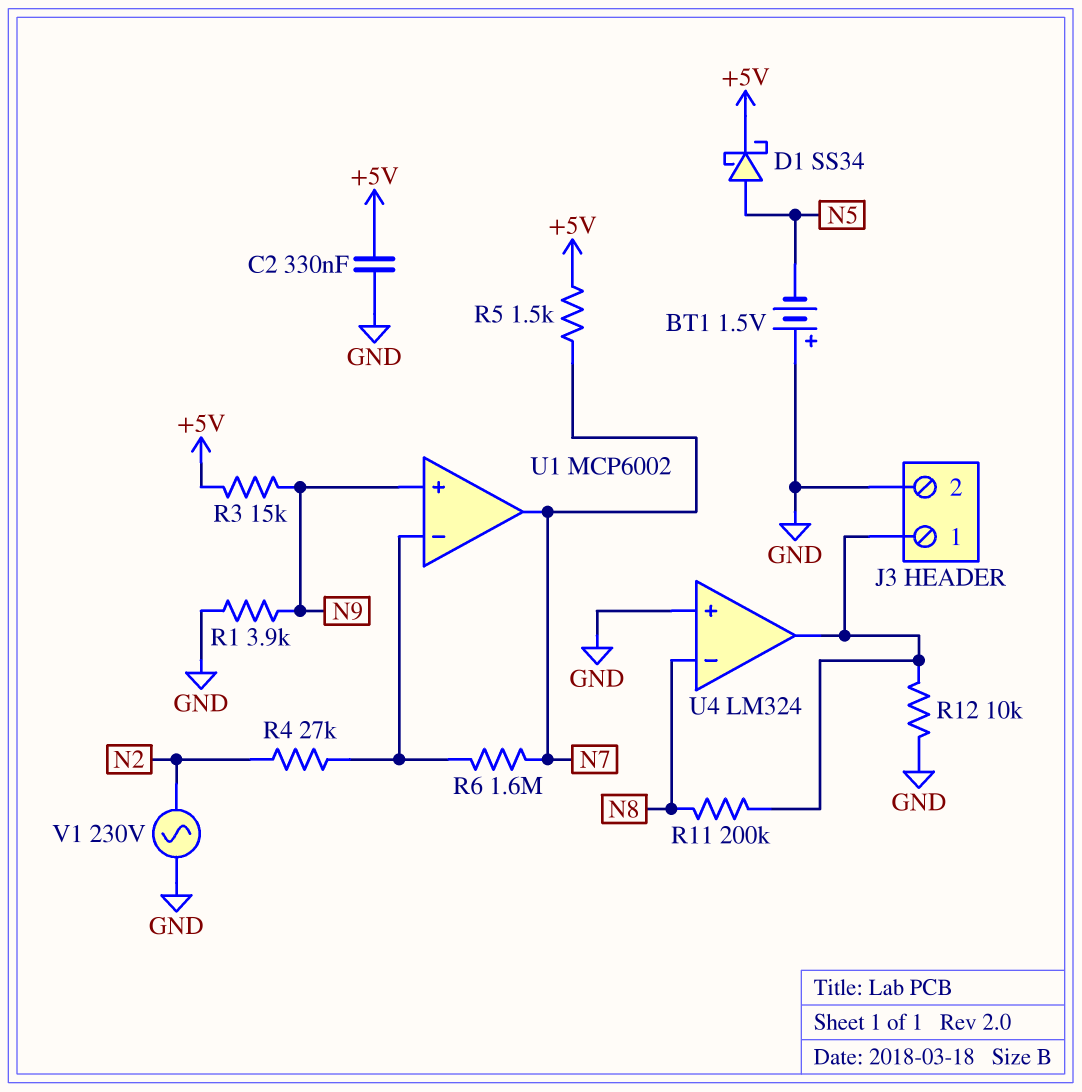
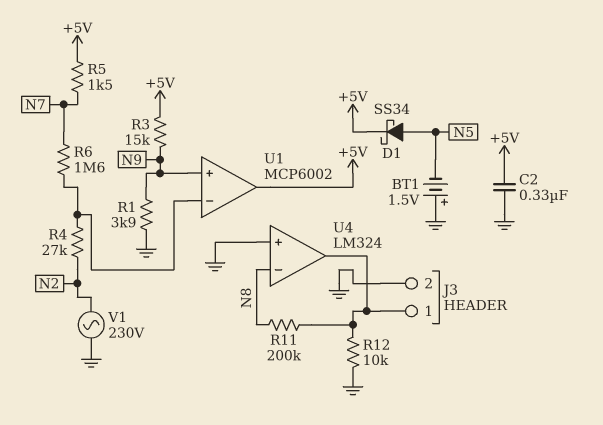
U1 pin out: N7 -> +5V

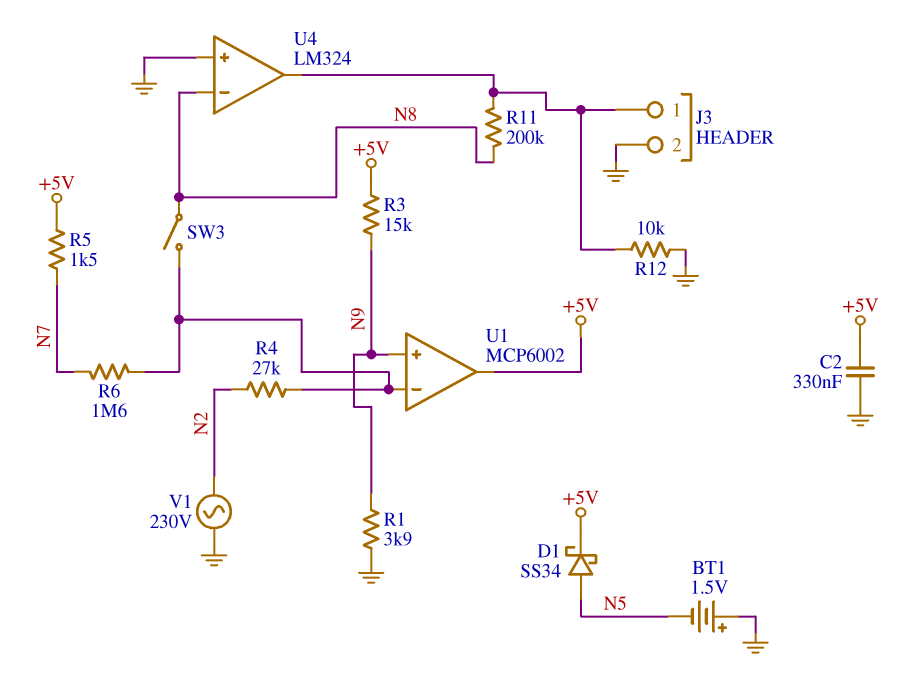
SW3: none -> switch (N8, U1/in-)

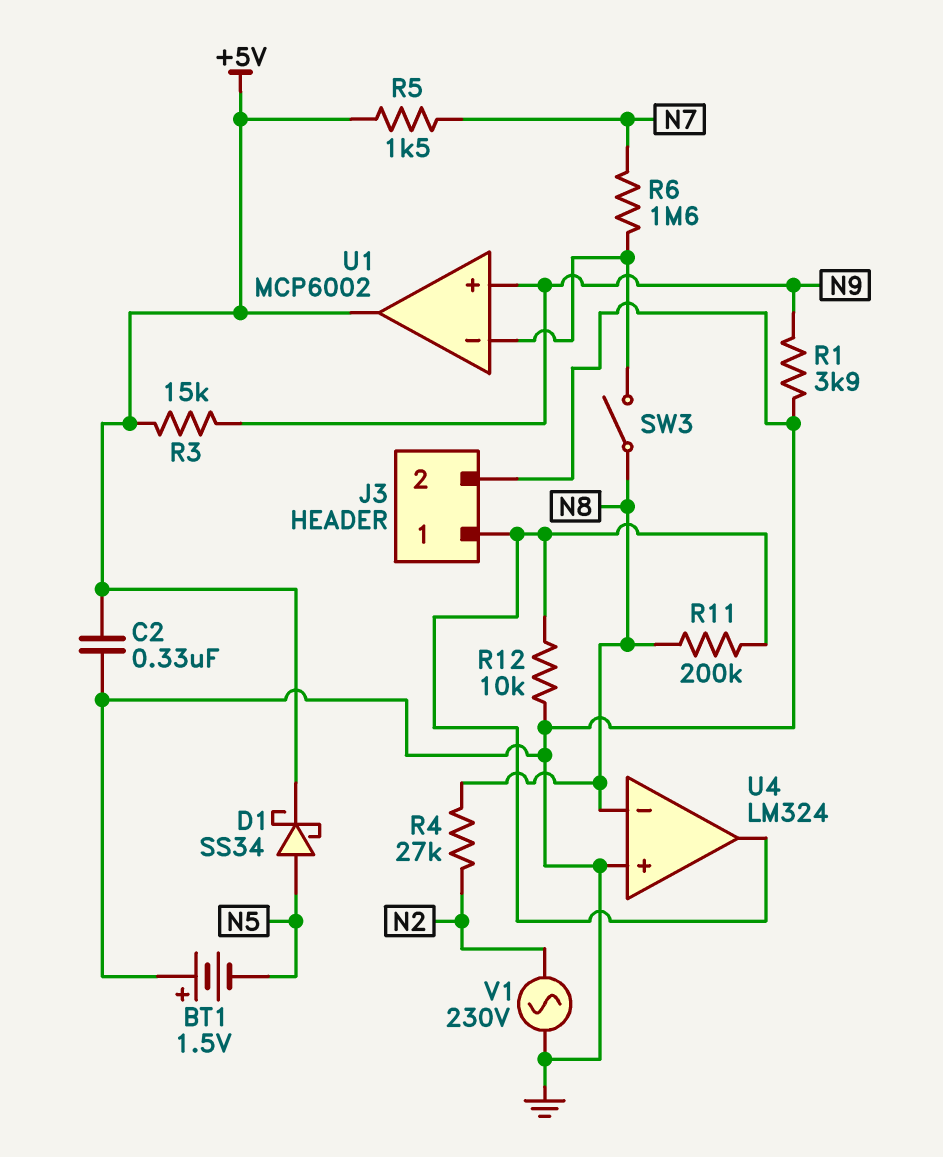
R4: 27k (N2, U1/in-) -> 27k (N2, N8)

